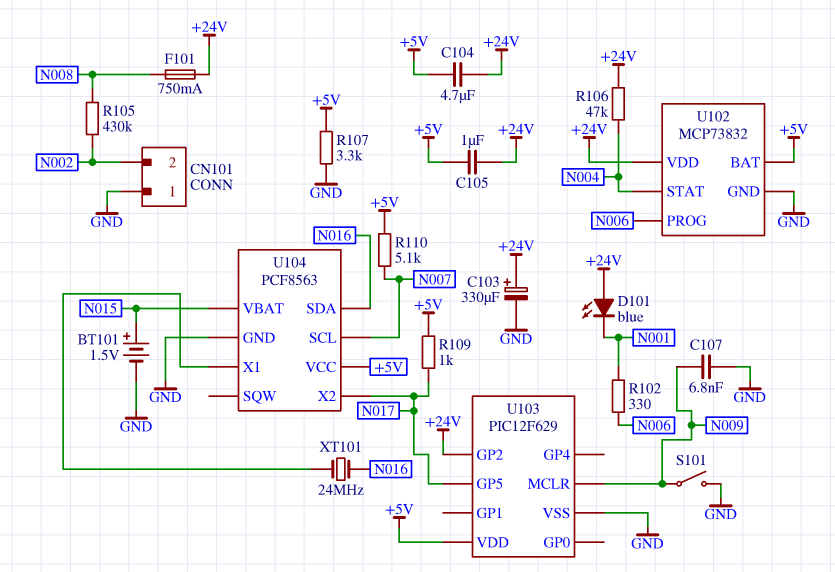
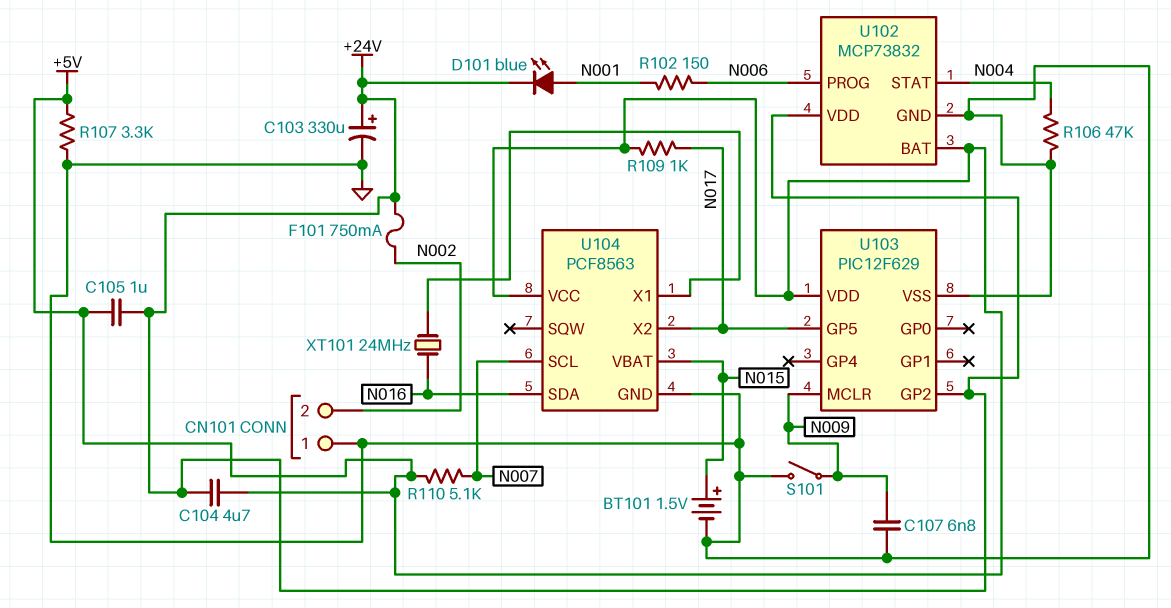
D101: LED blue (A +24V, K N001) -> LED blue (A N001, K +24V)
F101: 750mA (+24V, N008) -> 750mA (+24V, N002)
R102: 330 (N001, N006) -> 150 (N001, N006)
R105: 430k (N002, N008) -> none
R106: 47k (+24V, N004) -> 47k (GND, N004)

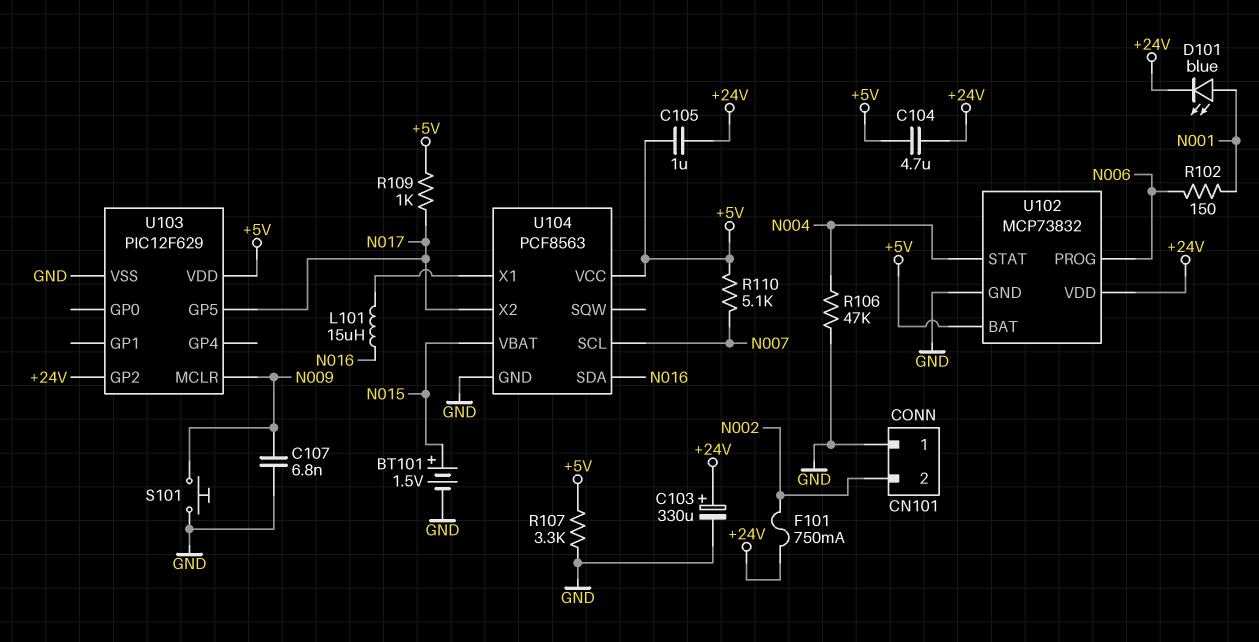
L101: none -> 15uH (N016, U104/X1)
S101: switch (GND, N009) -> button (GND, N009)
XT101: 24MHz (N016, U104/X1) -> none

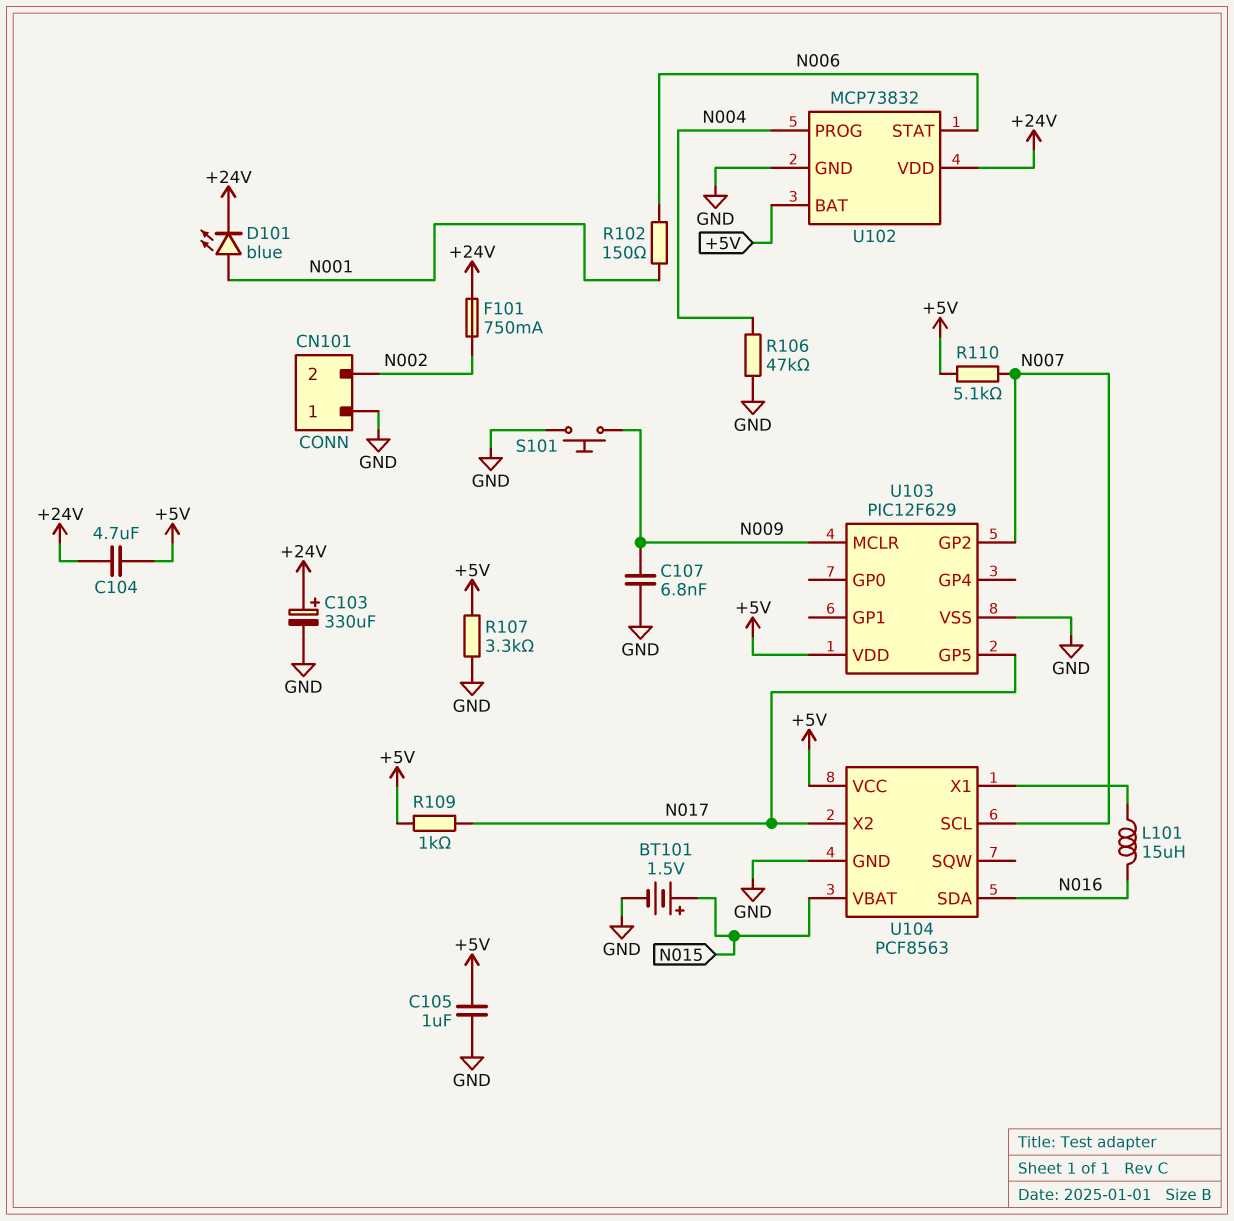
C105: 1uF (+5V, +24V) -> 1uF (+5V, GND)
U102 pin PROG: N006 -> N004
U102 pin STAT: N004 -> N006
U103 pin GP2: +24V -> N007

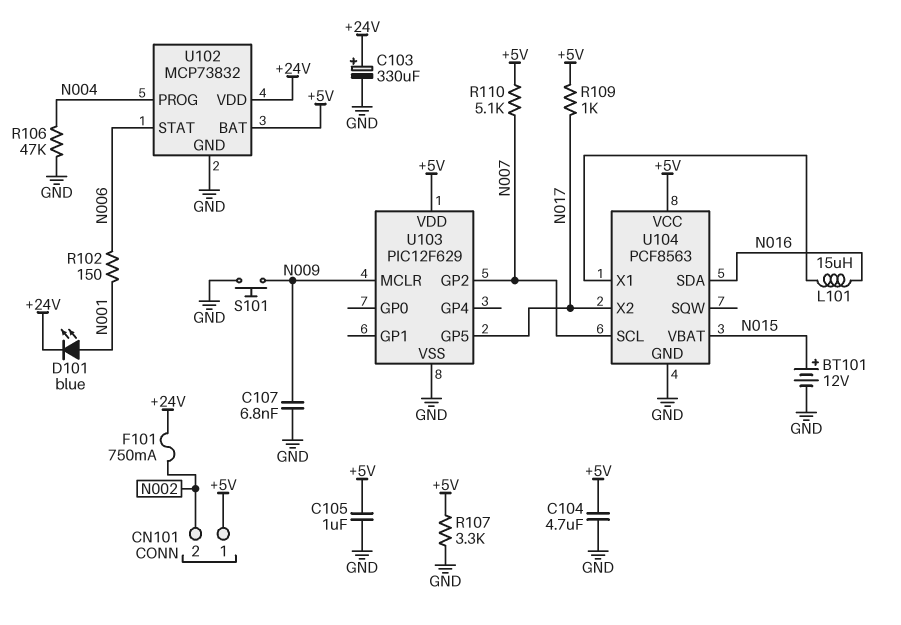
BT101: 1.5V (plus N015, minus GND) -> 12V (plus N015, minus GND)
C104: 4.7uF (+5V, +24V) -> 4.7uF (+5V, GND)
CN101 pin 1: GND -> +5V

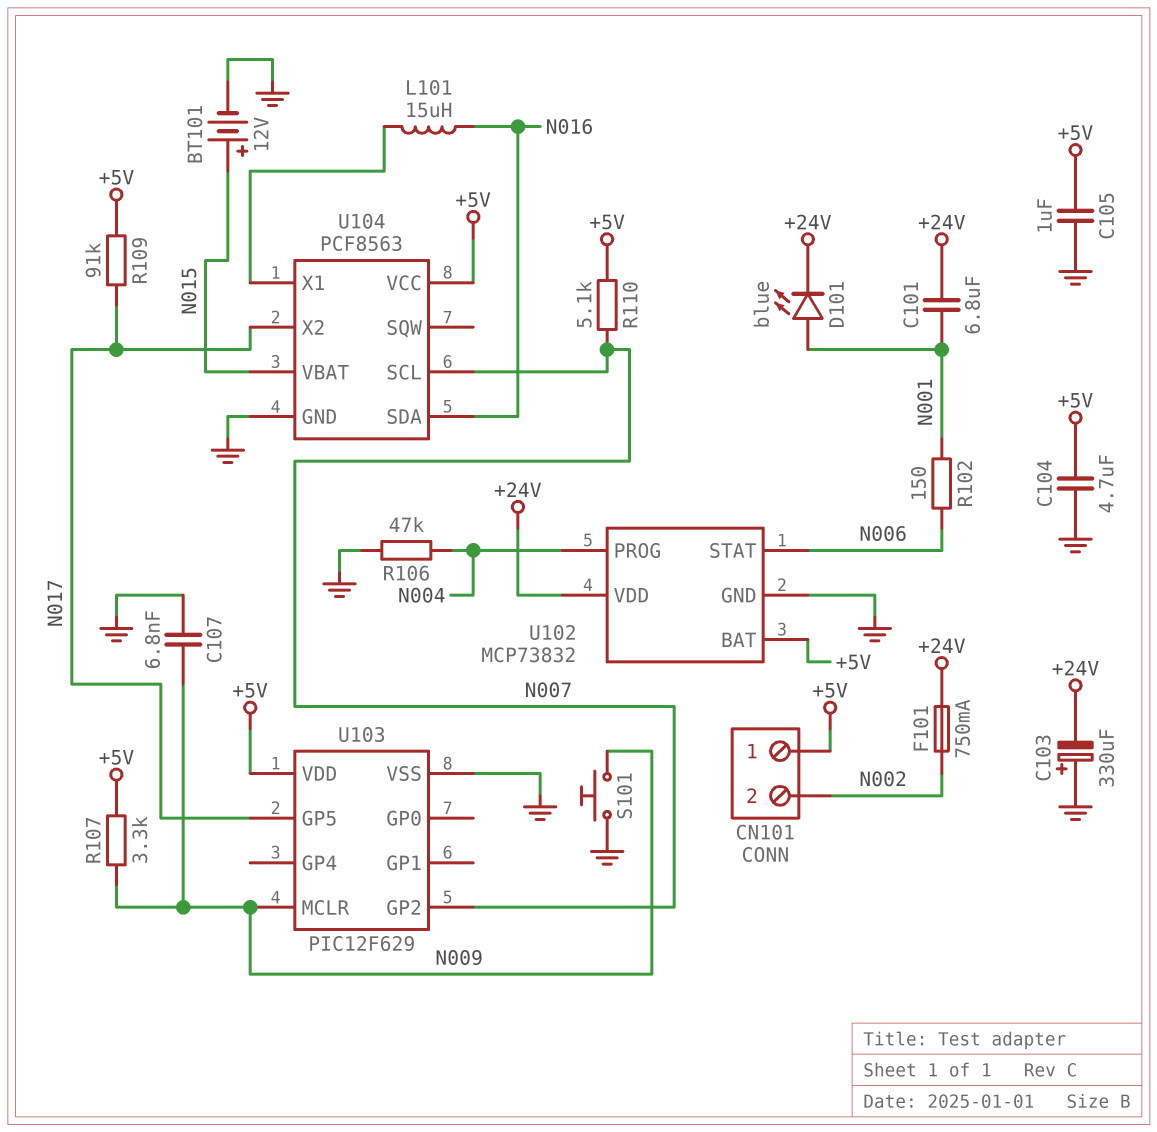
C101: none -> 6.8uF (+24V, N001)
C103: 330uF (plus +24V, minus GND) -> 330uF (plus GND, minus +24V)
R107: 3.3k (+5V, GND) -> 3.3k (+5V, N009)
R109: 1k (+5V, N017) -> 91k (+5V, N017)

